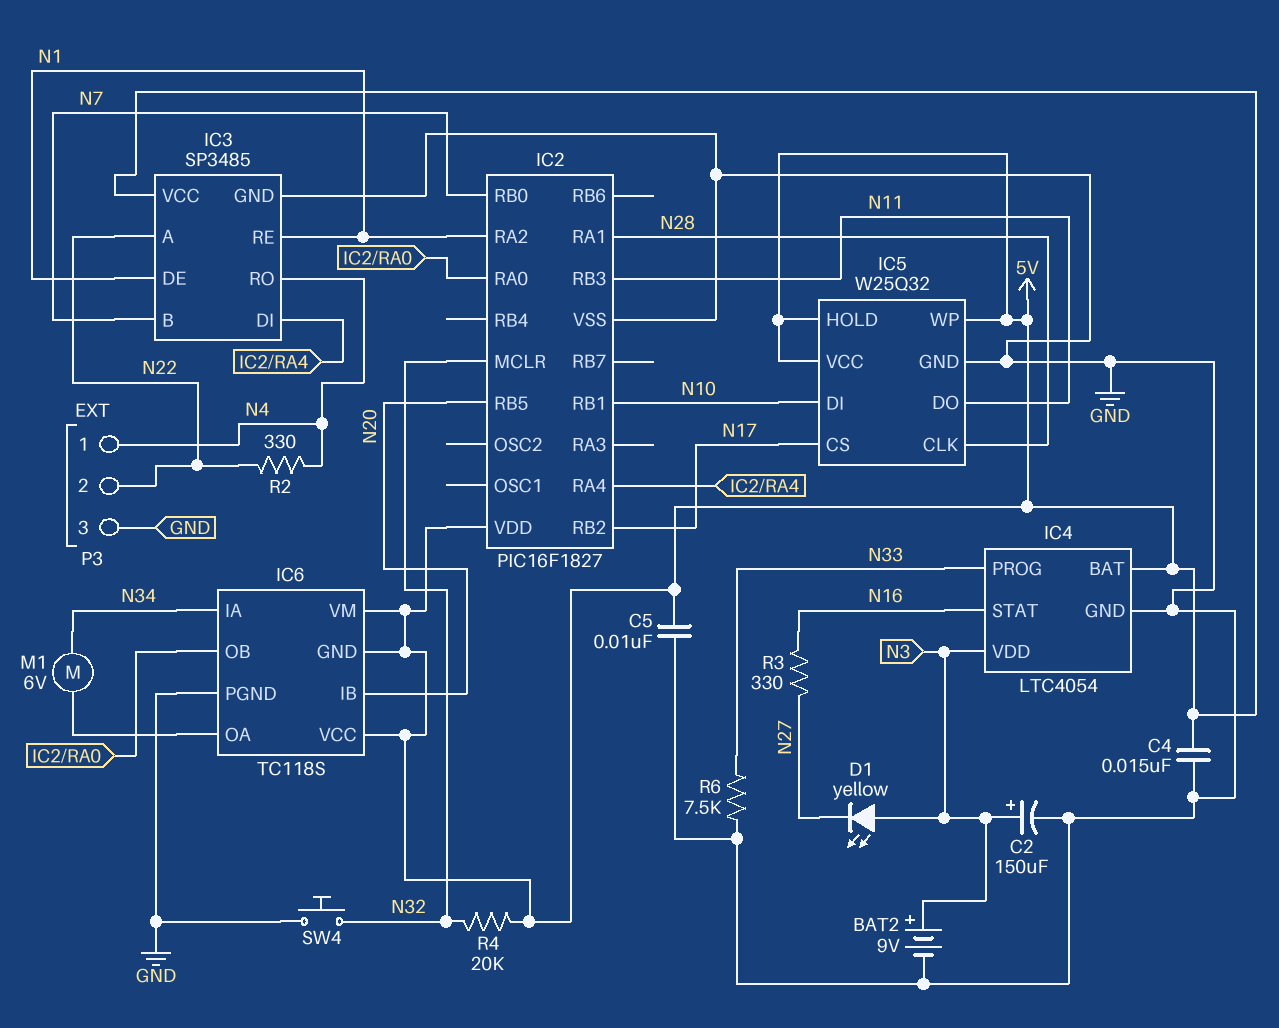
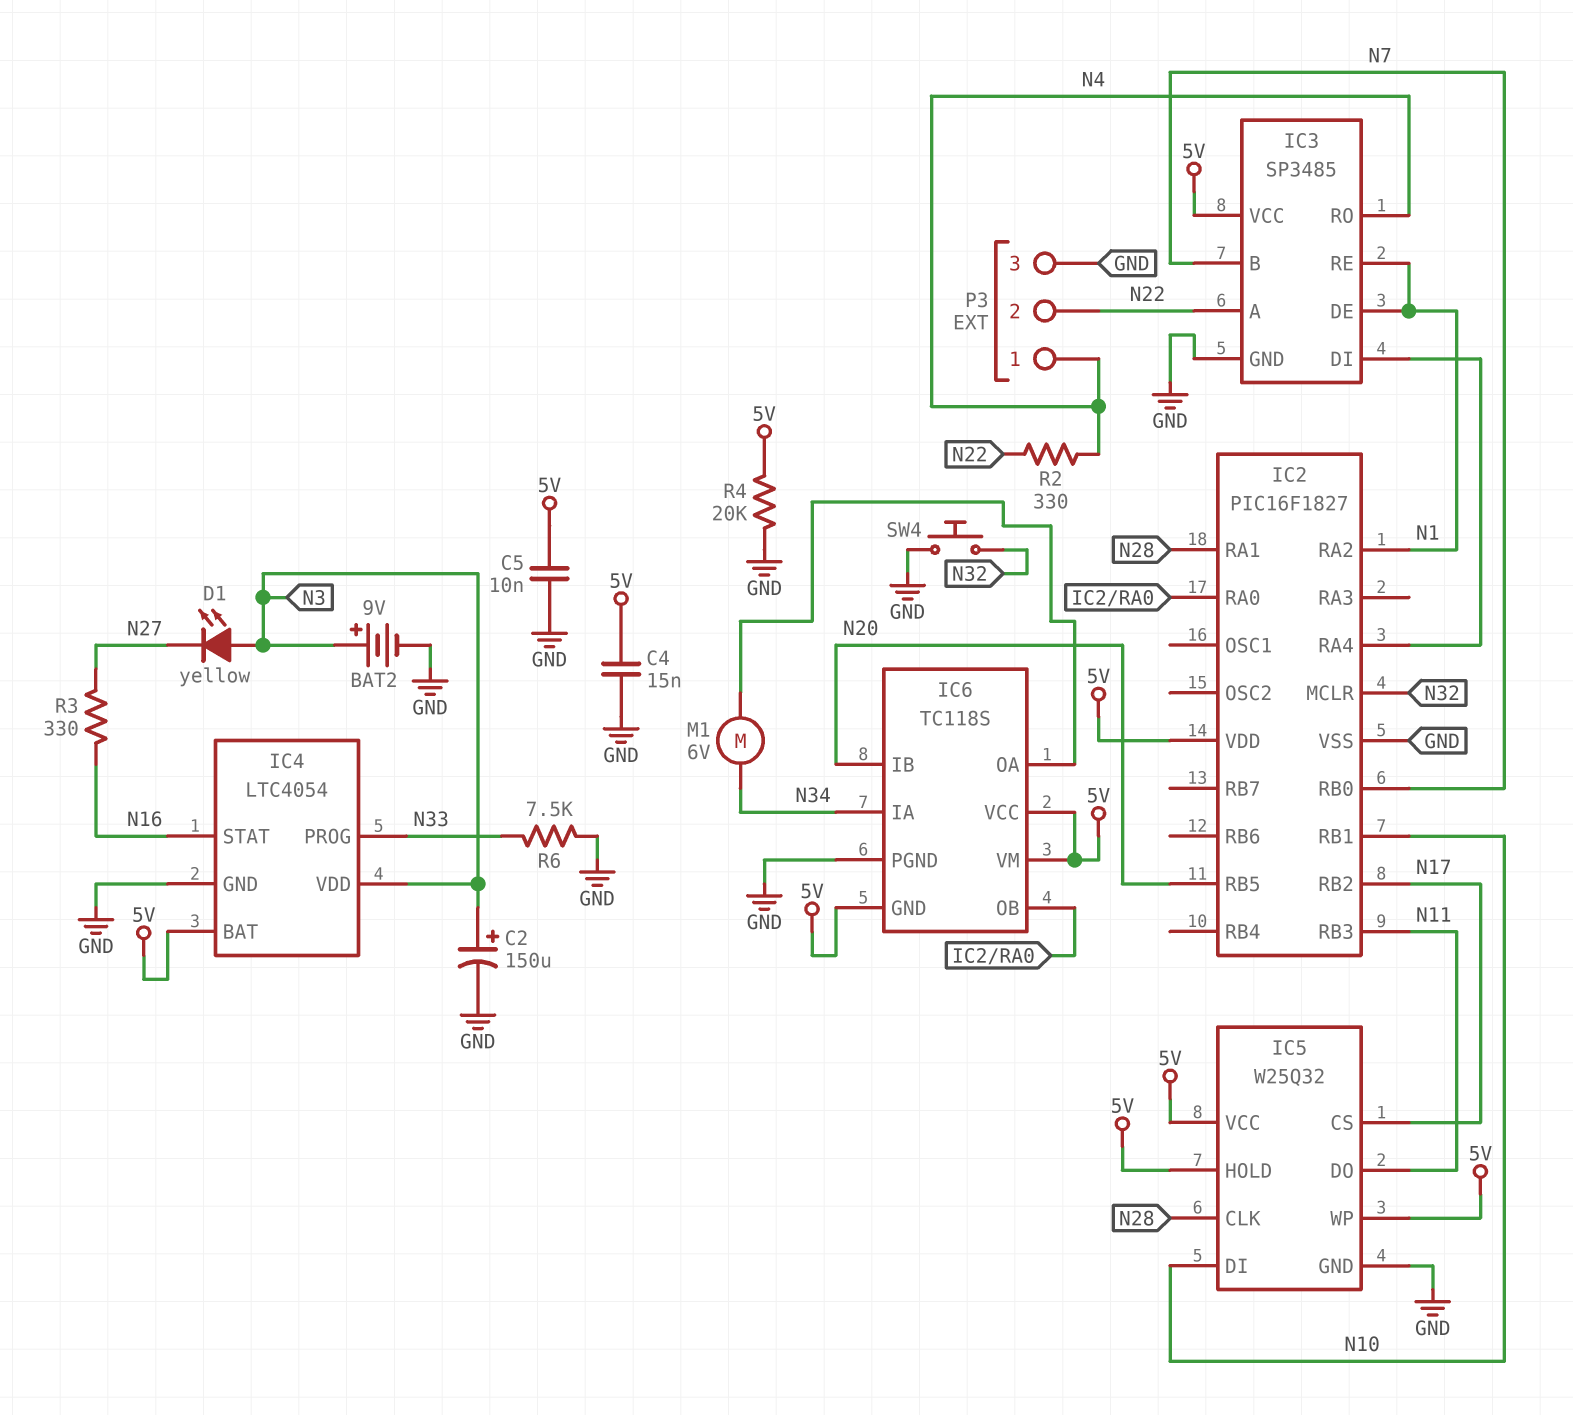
R4: 20k (5V, N32) -> 20k (5V, GND)

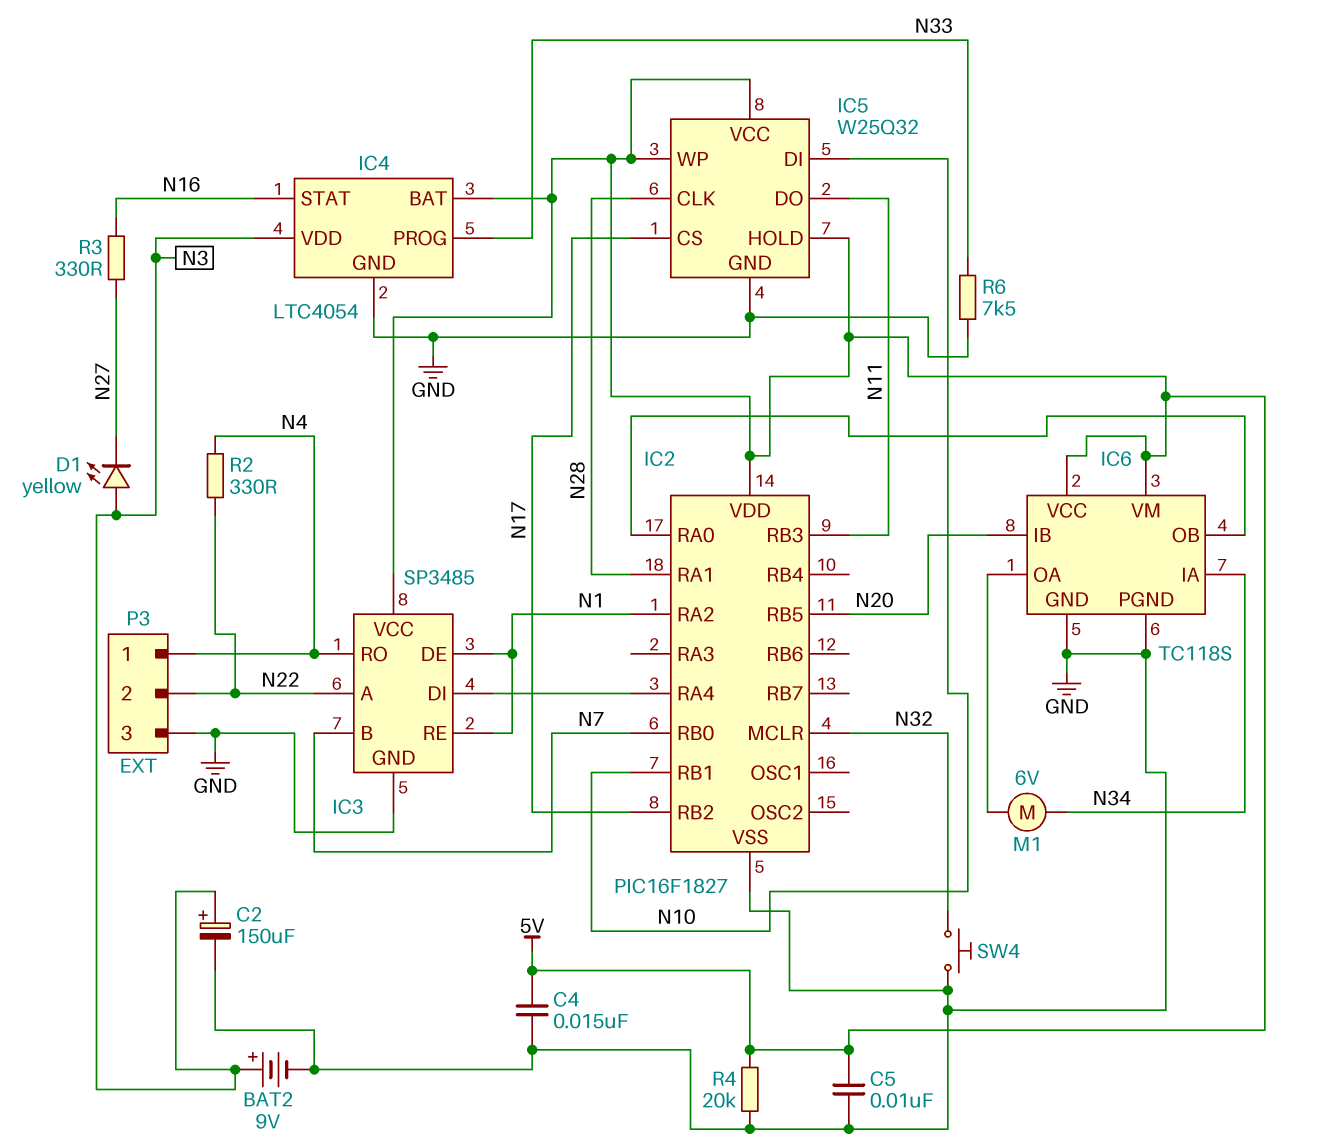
IC6 pin GND: 5V -> GND

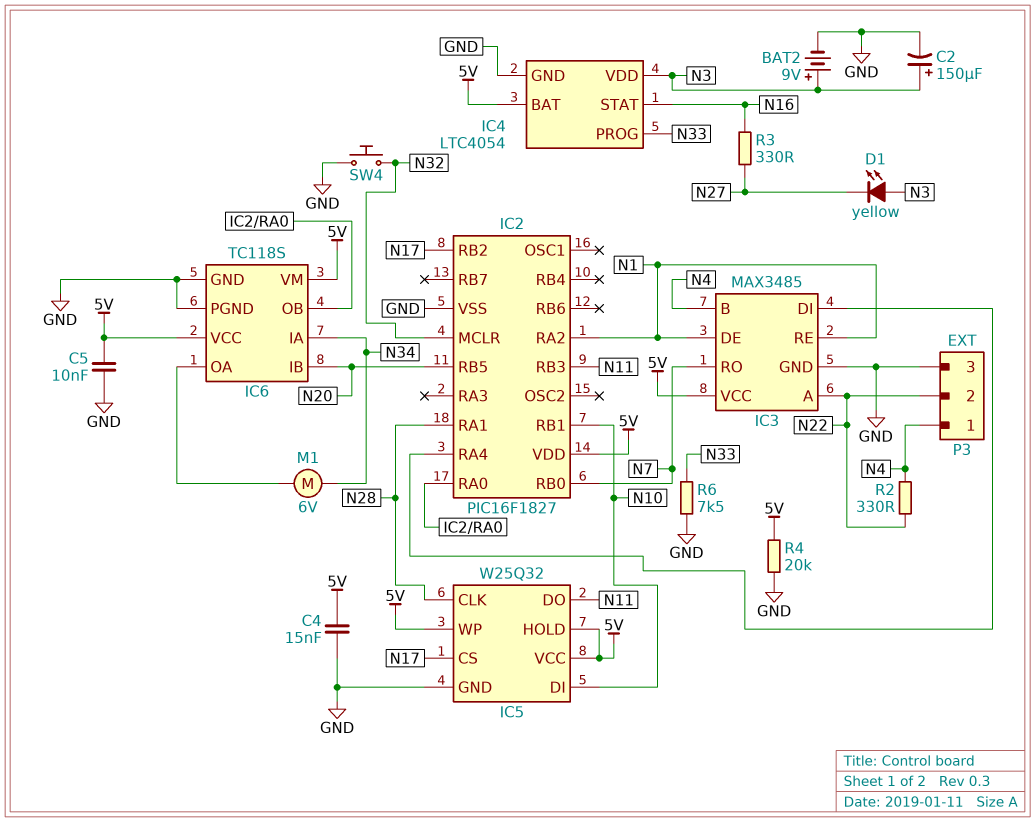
IC3: SP3485 -> MAX3485
IC3 pin B: N7 -> N4
IC3 pin RO: N4 -> N7

